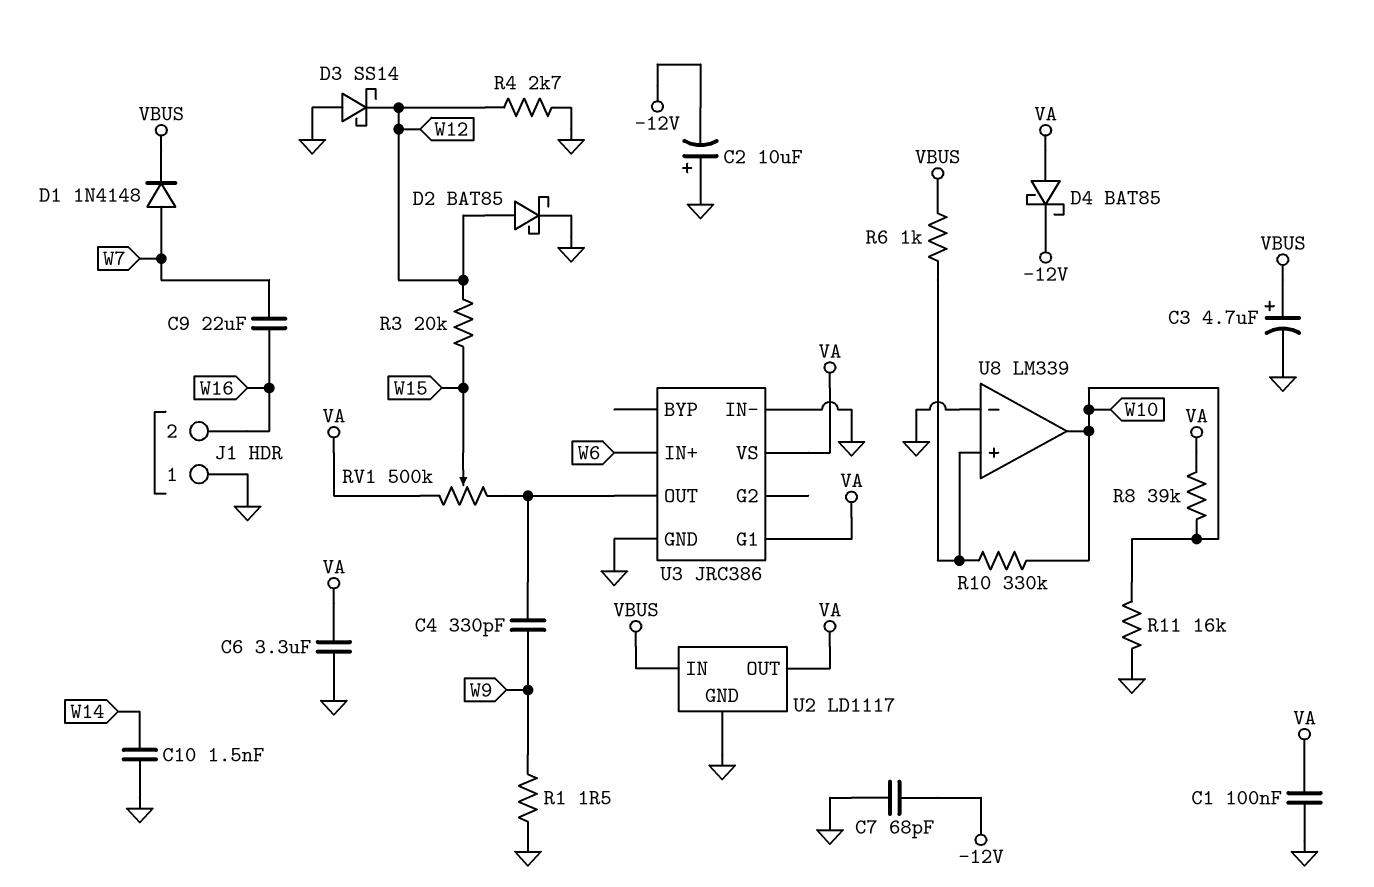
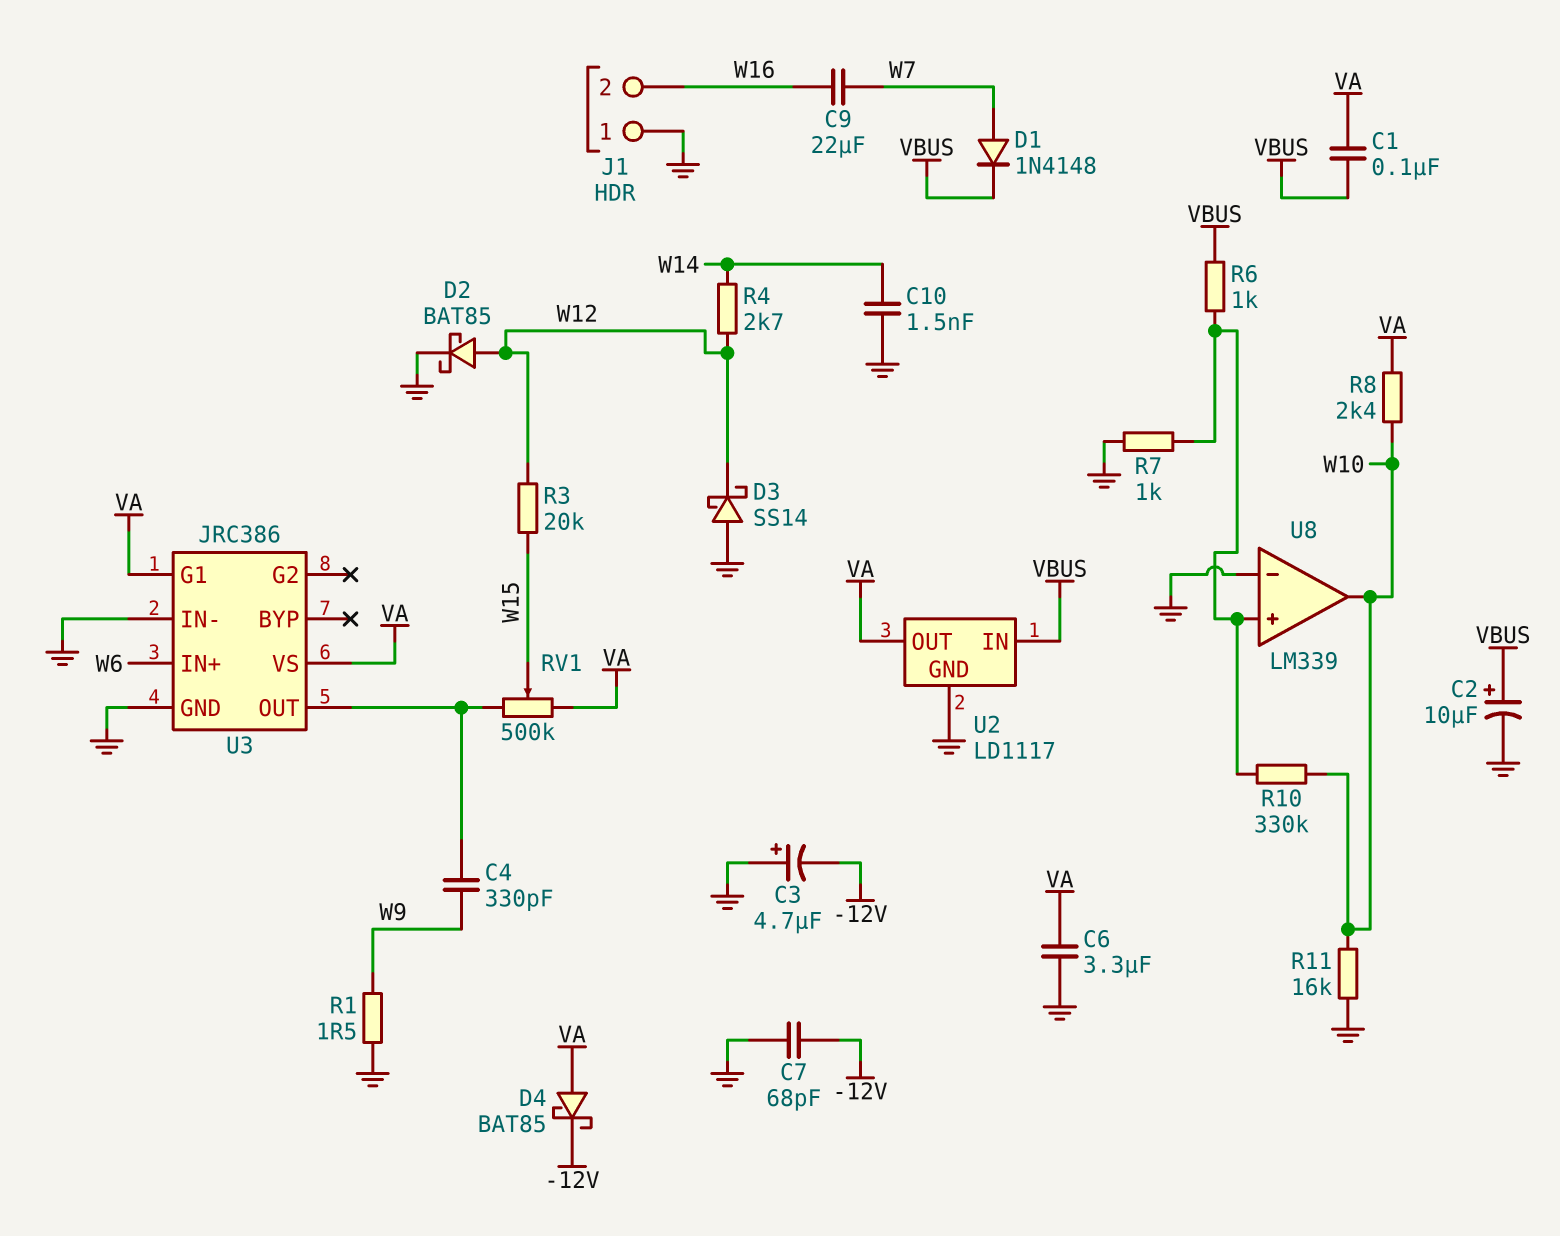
C1: 100nF (GND, VA) -> 100nF (VA, VBUS)
C2: 10uF (plus GND, minus -12V) -> 10uF (plus VBUS, minus GND)
C3: 4.7uF (plus VBUS, minus GND) -> 4.7uF (plus GND, minus -12V)
R4: 2.7k (GND, W12) -> 2.7k (W12, W14)
R7: none -> 1k (GND, U8/in+)
R8: 39k (VA, W10) -> 2.4k (VA, W10)

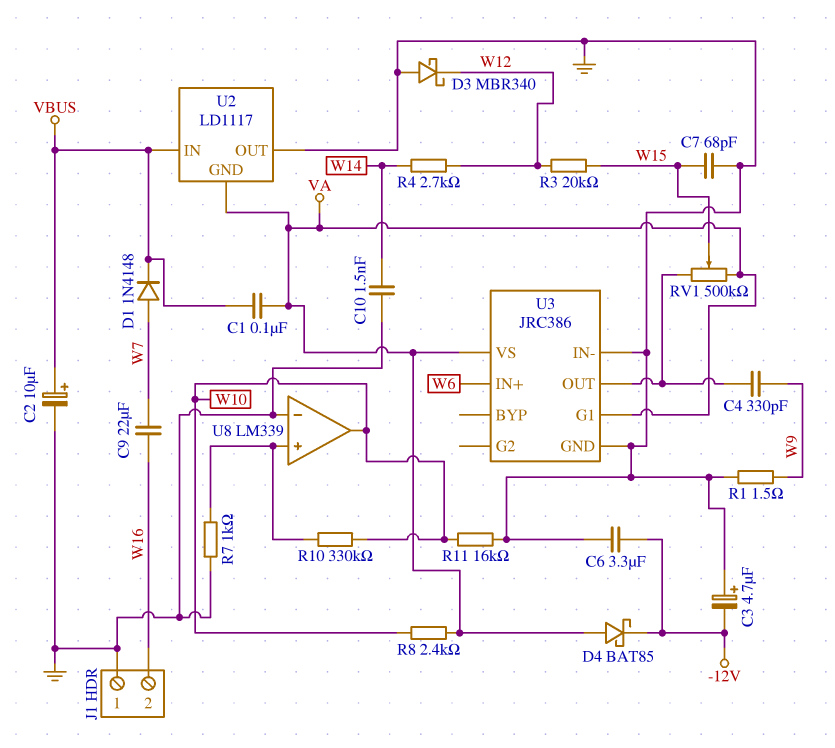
C6: 3.3uF (GND, VA) -> 3.3uF (-12V, GND)
C7: 68pF (-12V, GND) -> 68pF (GND, W15)
D2: schottky BAT85 (A W12, K GND) -> none
D3: schottky SS14 (A GND, K W12) -> schottky MBR340 (A GND, K W12)
R6: 1k (U8/in+, VBUS) -> none
U2 pin GND: GND -> VA
U2 pin OUT: VA -> GND

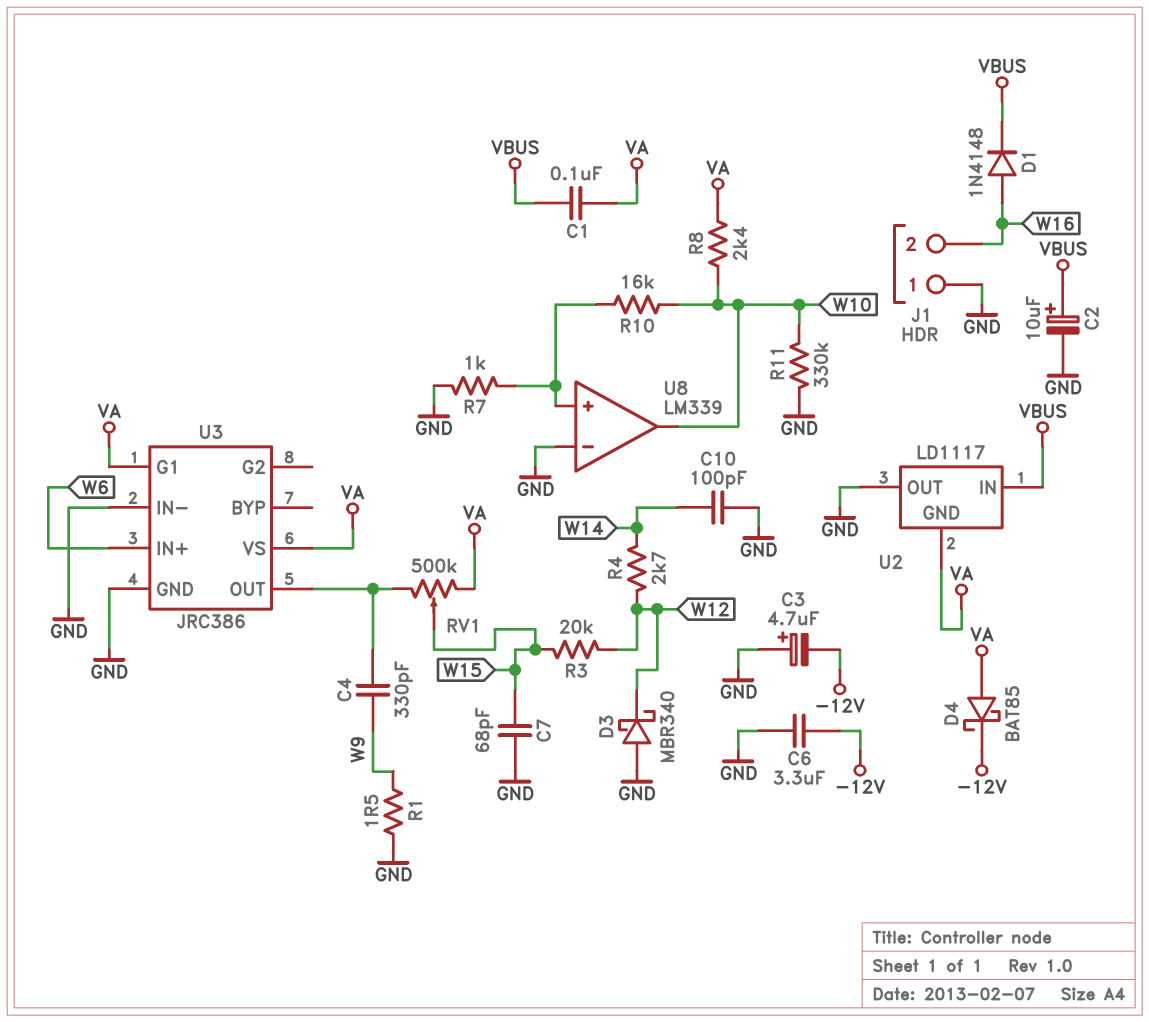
C9: 22uF (W7, W16) -> none
C10: 1.5nF (GND, W14) -> 100pF (GND, W14)
D1: diode 1N4148 (A W7, K VBUS) -> diode 1N4148 (A W16, K VBUS)
R10: 330k (U8/in+, W10) -> 16k (U8/in+, W10)
R11: 16k (GND, W10) -> 330k (GND, W10)

